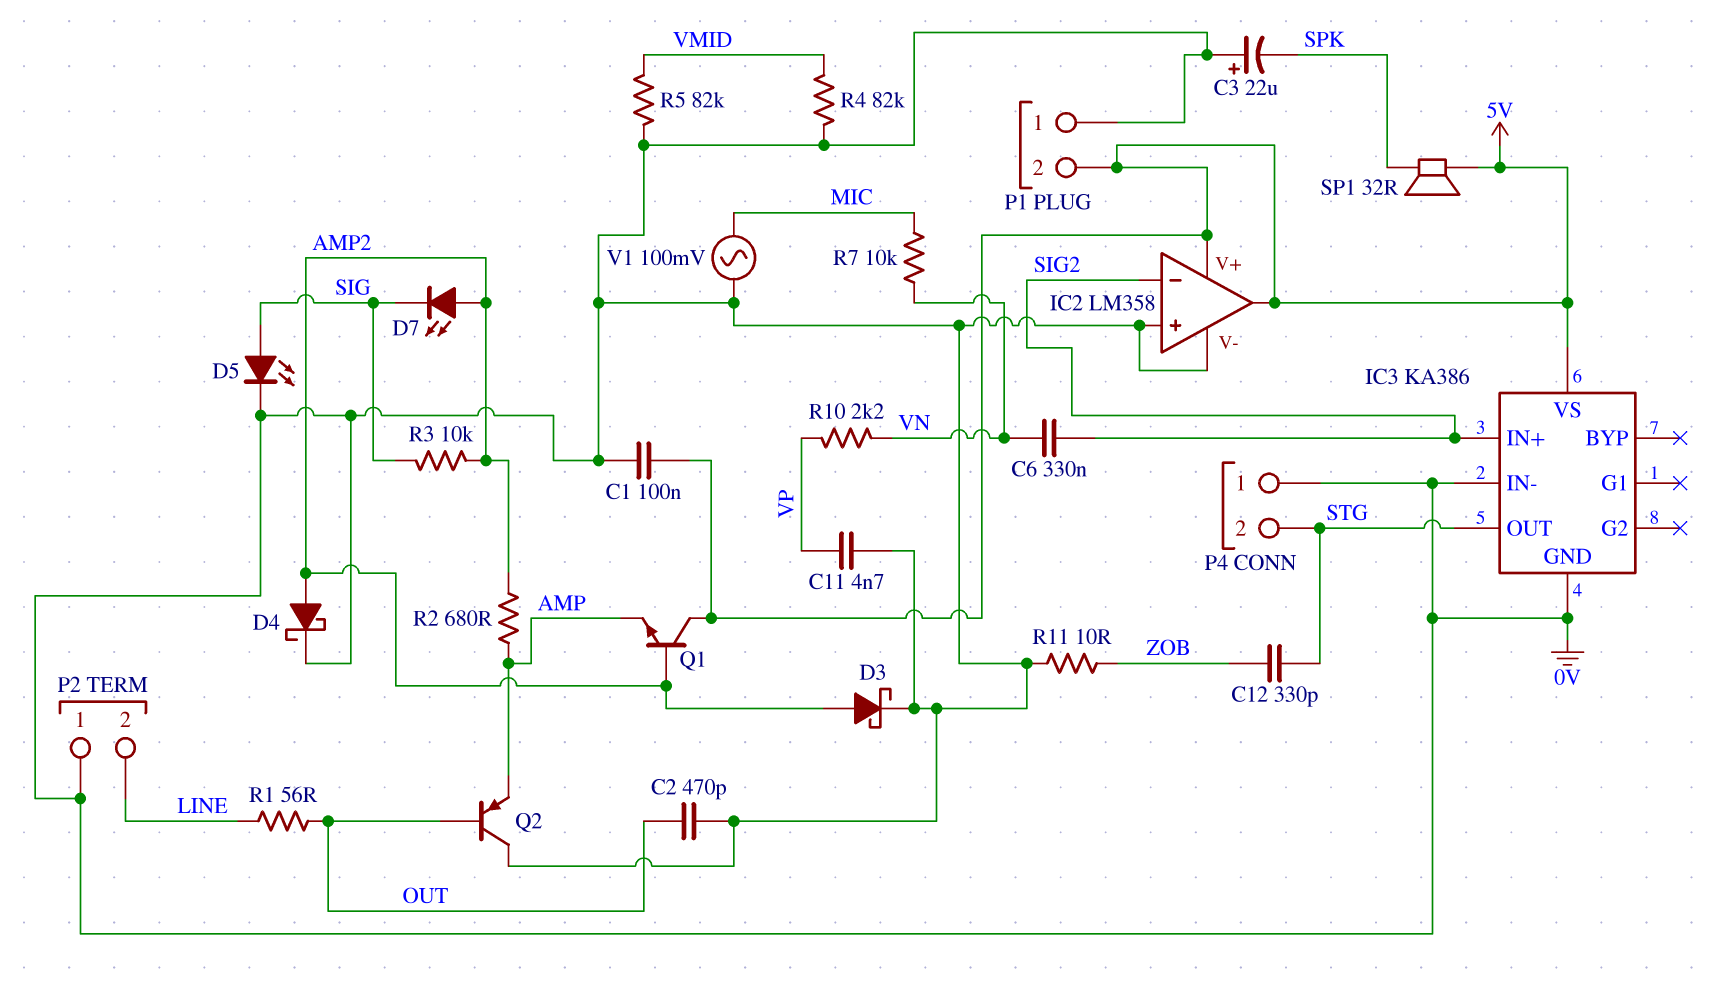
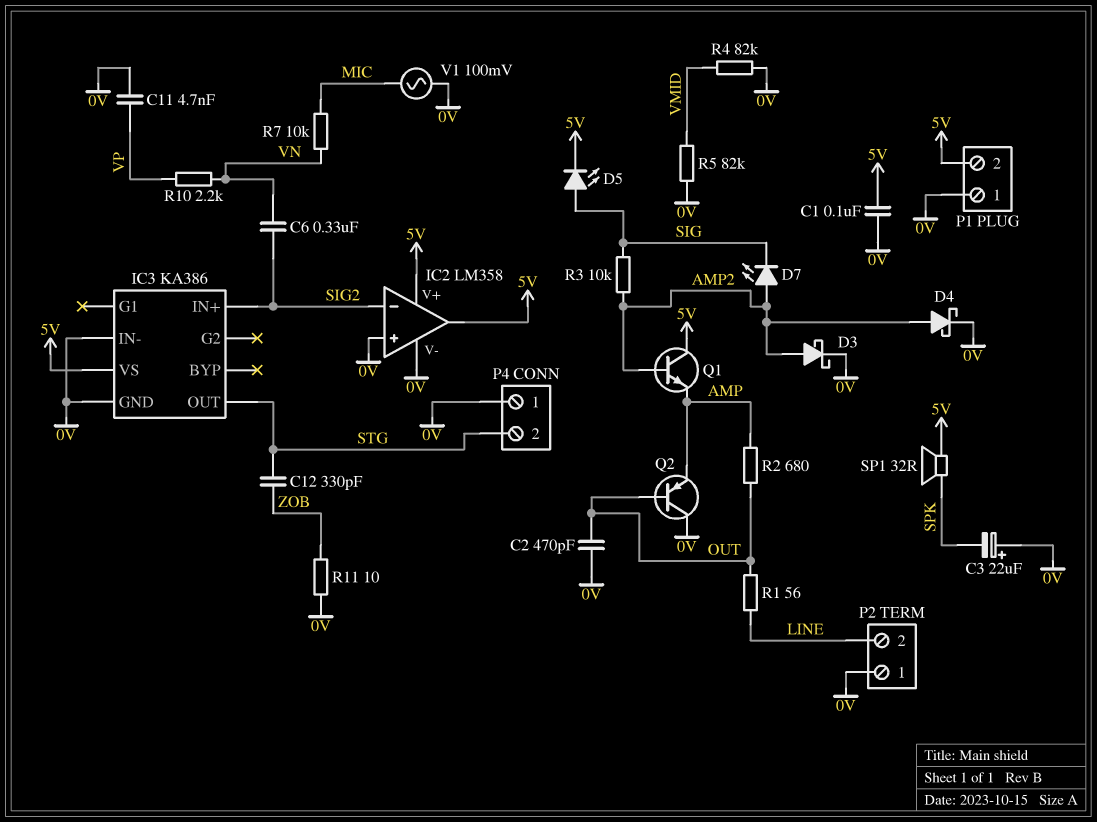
D5: LED (A SIG, K 0V) -> LED (A SIG, K 5V)
R2: 680 (AMP, AMP2) -> 680 (AMP, OUT)

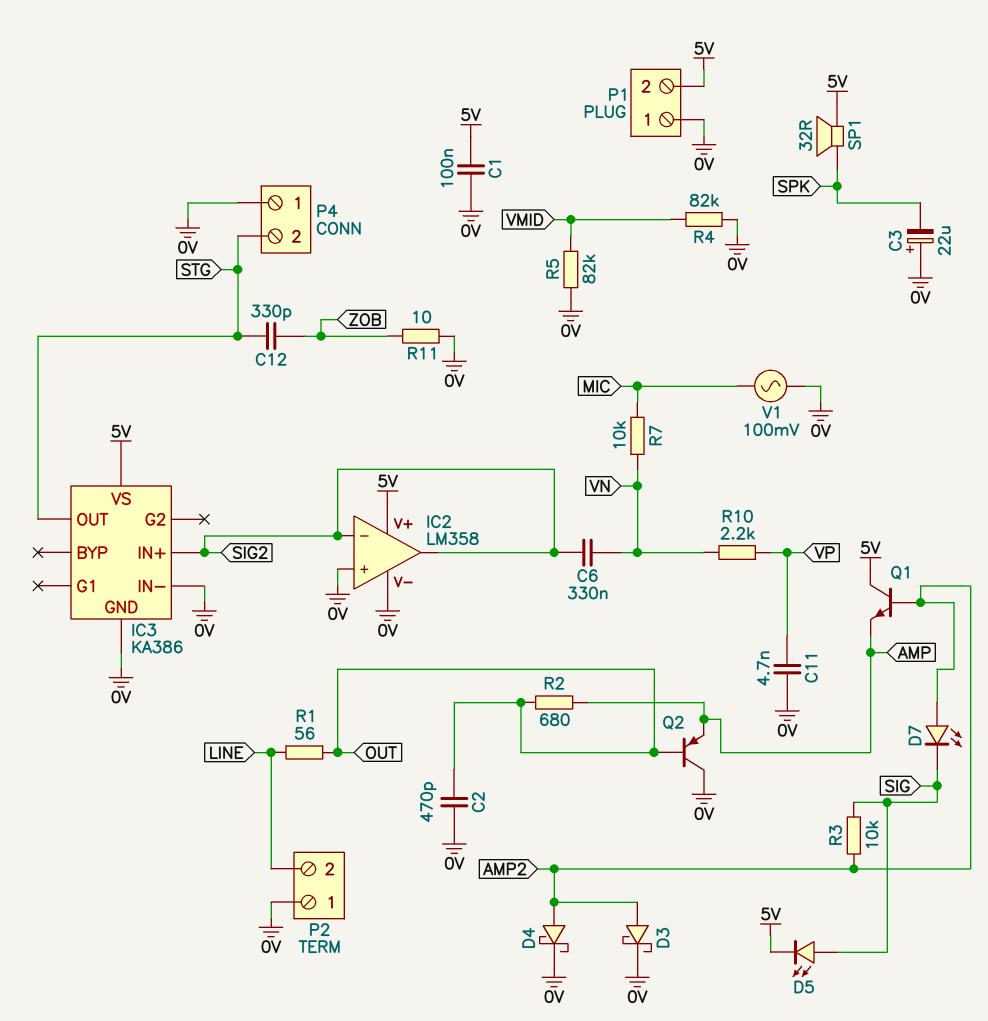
IC2 pin out: 5V -> SIG2

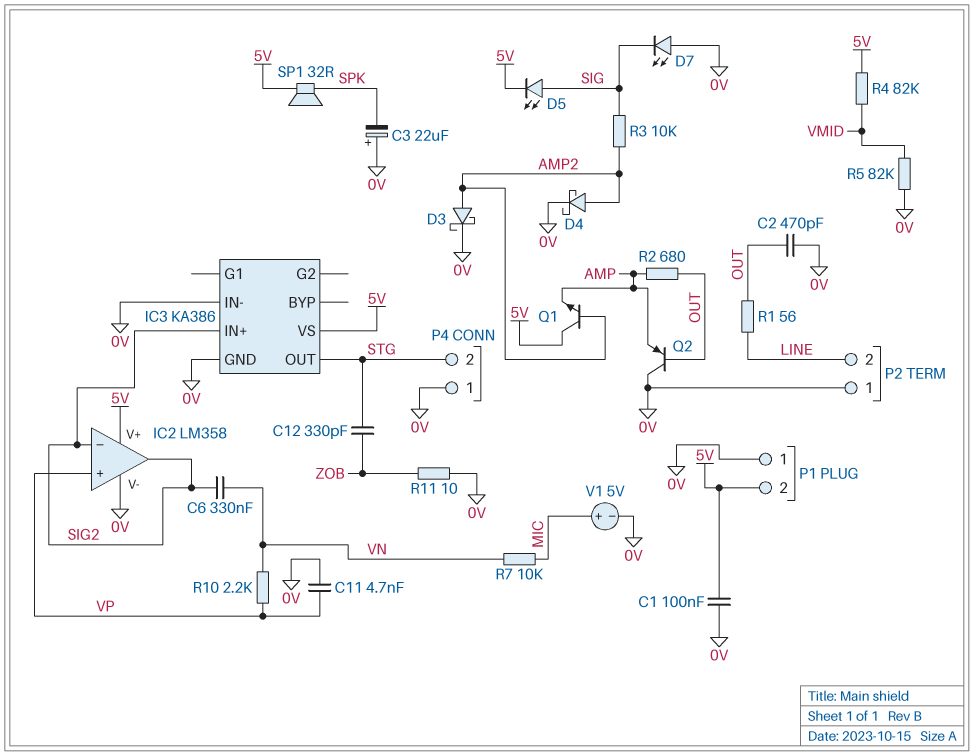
D7: LED (A AMP2, K SIG) -> LED (A 0V, K SIG)
IC2 pin in+: 0V -> VP
R4: 82k (0V, VMID) -> 82k (5V, VMID)
V1: AC 100mV (0V, MIC) -> 5V (plus MIC, minus 0V)

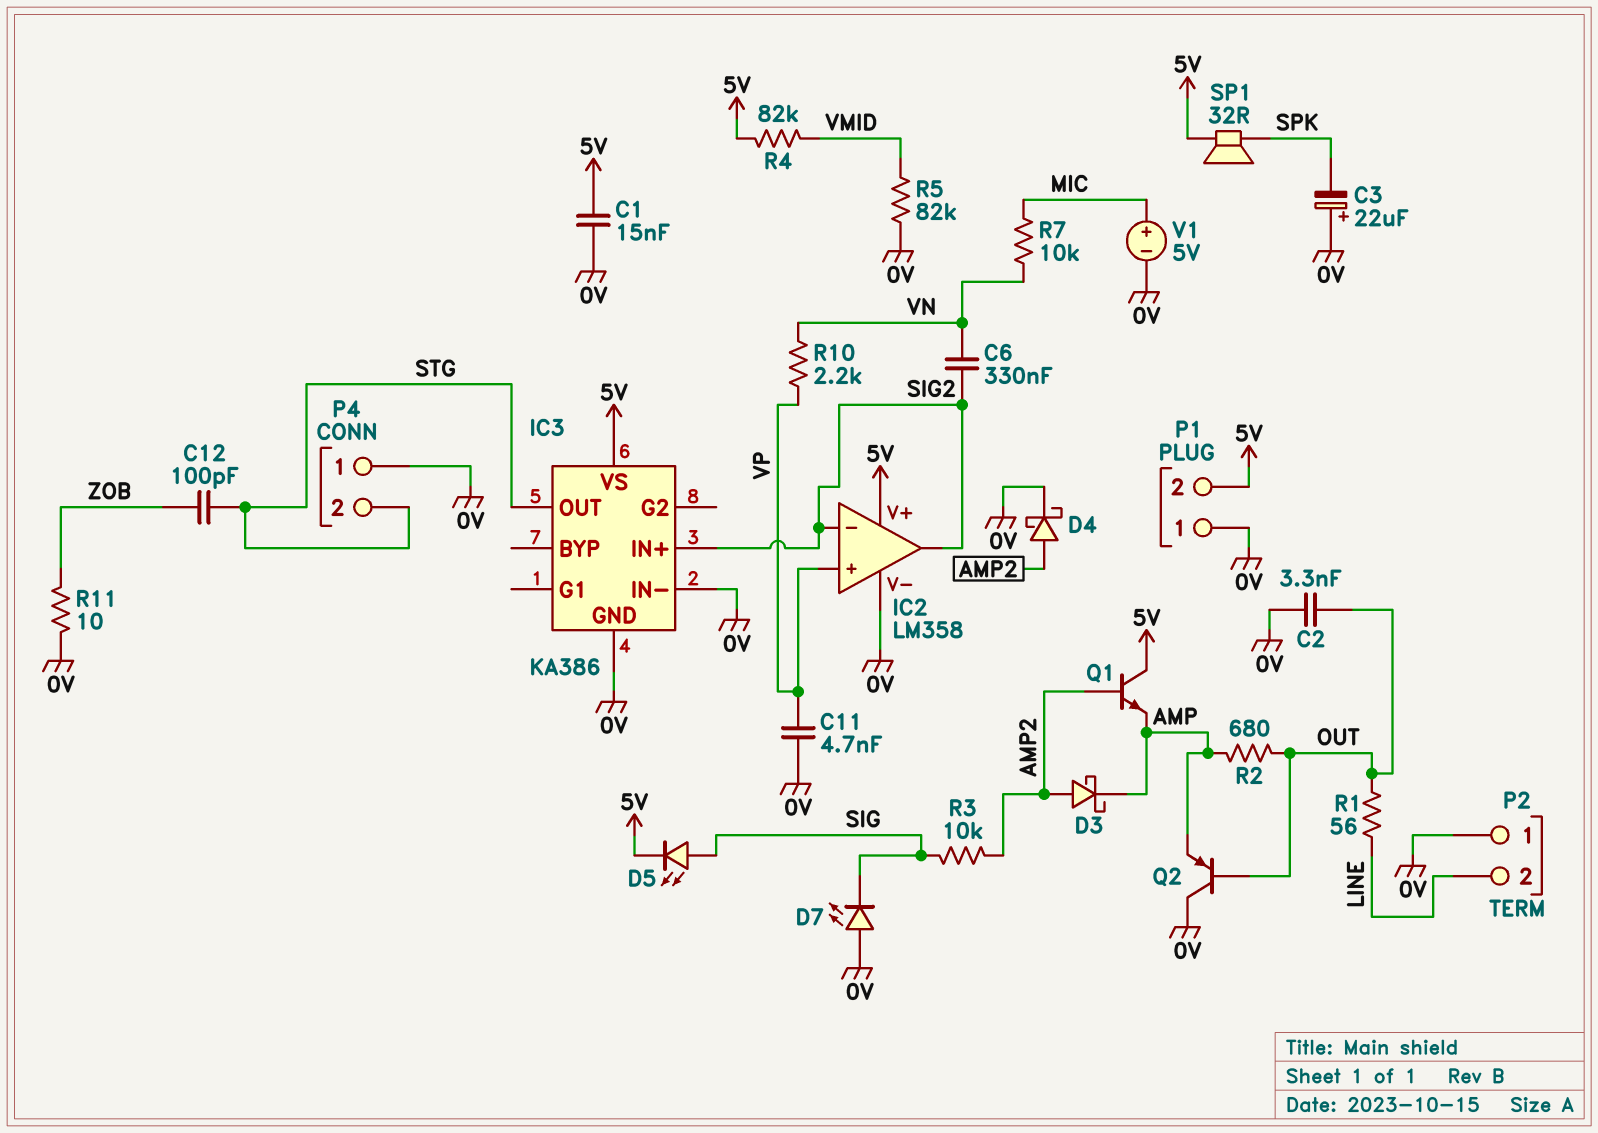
C1: 100nF (0V, 5V) -> 15nF (0V, 5V)
C2: 470pF (0V, OUT) -> 3.3nF (0V, OUT)
C12: 330pF (STG, ZOB) -> 100pF (STG, ZOB)
D3: schottky (A AMP2, K 0V) -> schottky (A AMP2, K AMP)

